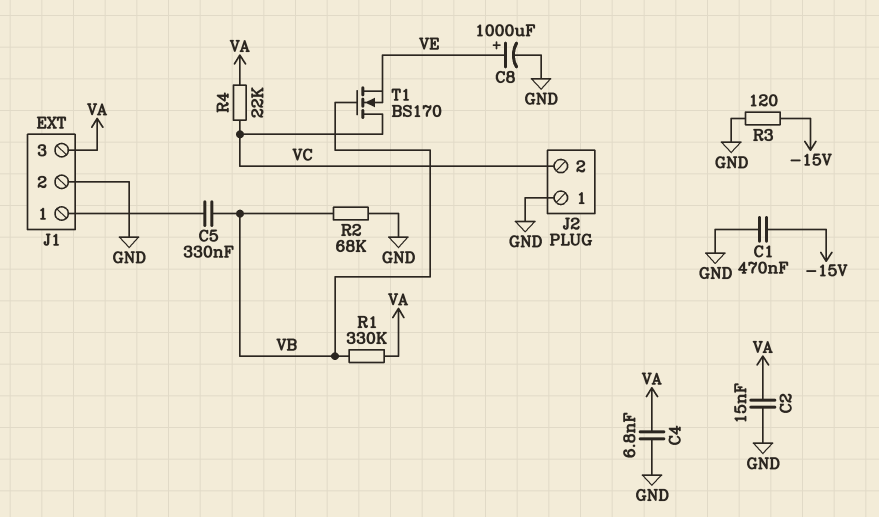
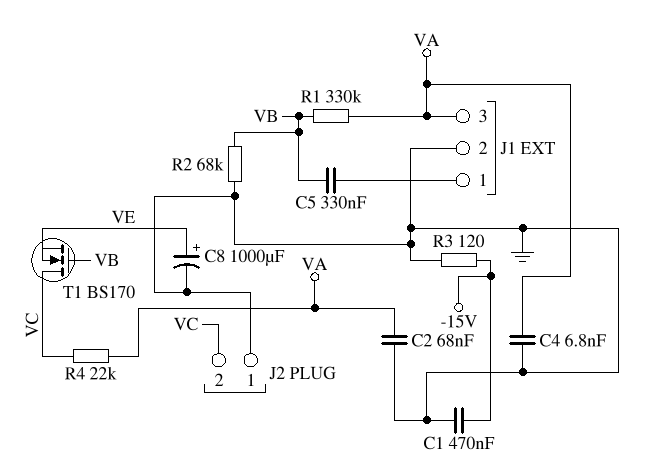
C2: 15nF (GND, VA) -> 68nF (GND, VA)

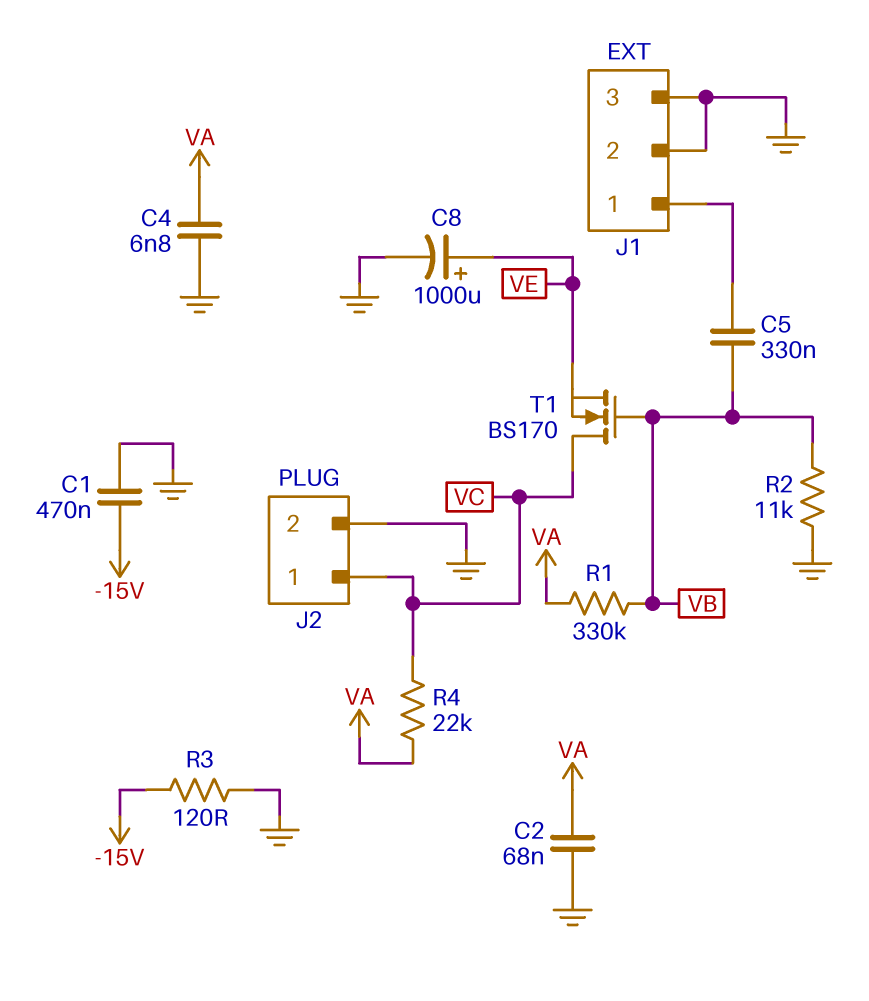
J1 pin 3: VA -> GND
J2 pin 1: GND -> VC
J2 pin 2: VC -> GND
R2: 68k (GND, VB) -> 11k (GND, VB)

